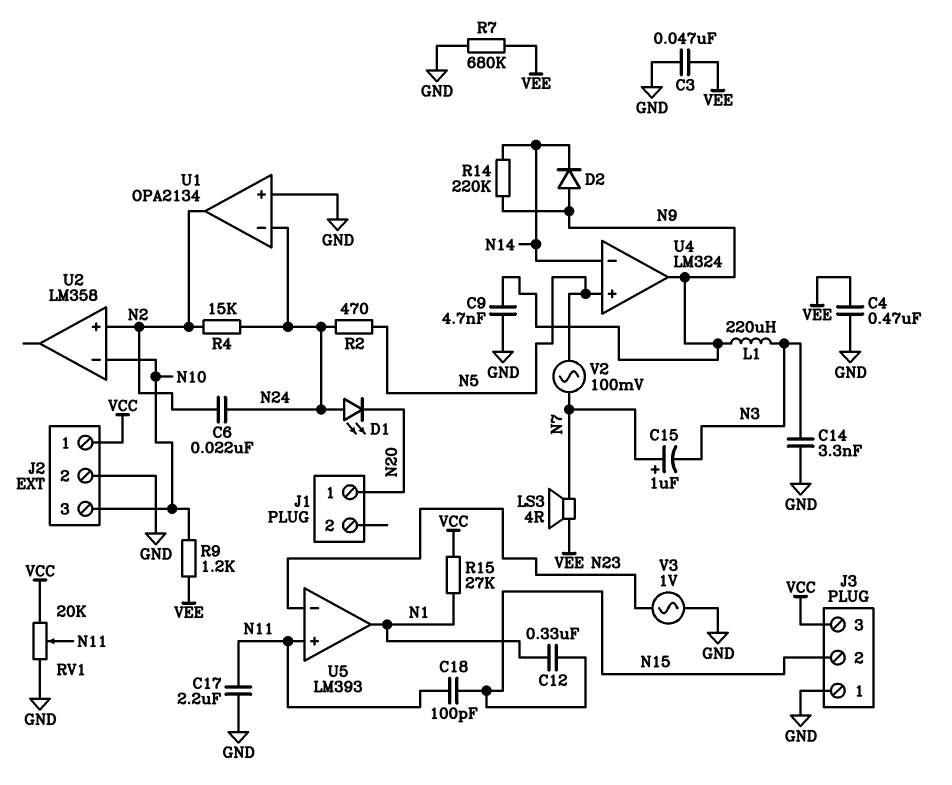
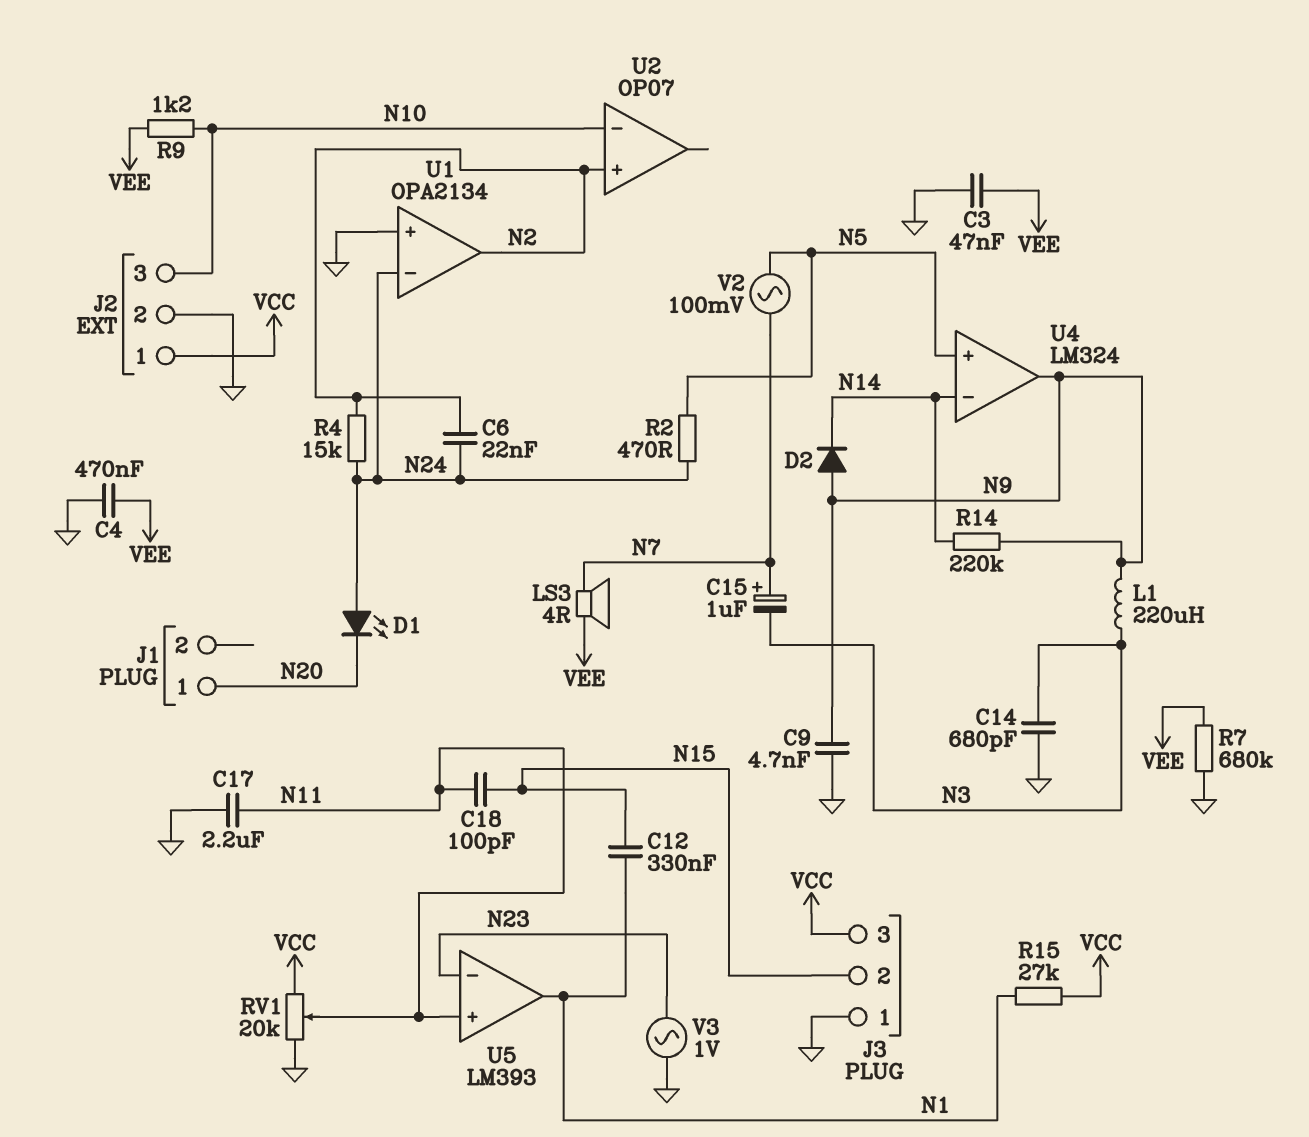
C14: 3.3nF (GND, N3) -> 680pF (GND, N3)
U2: LM358 -> OP07

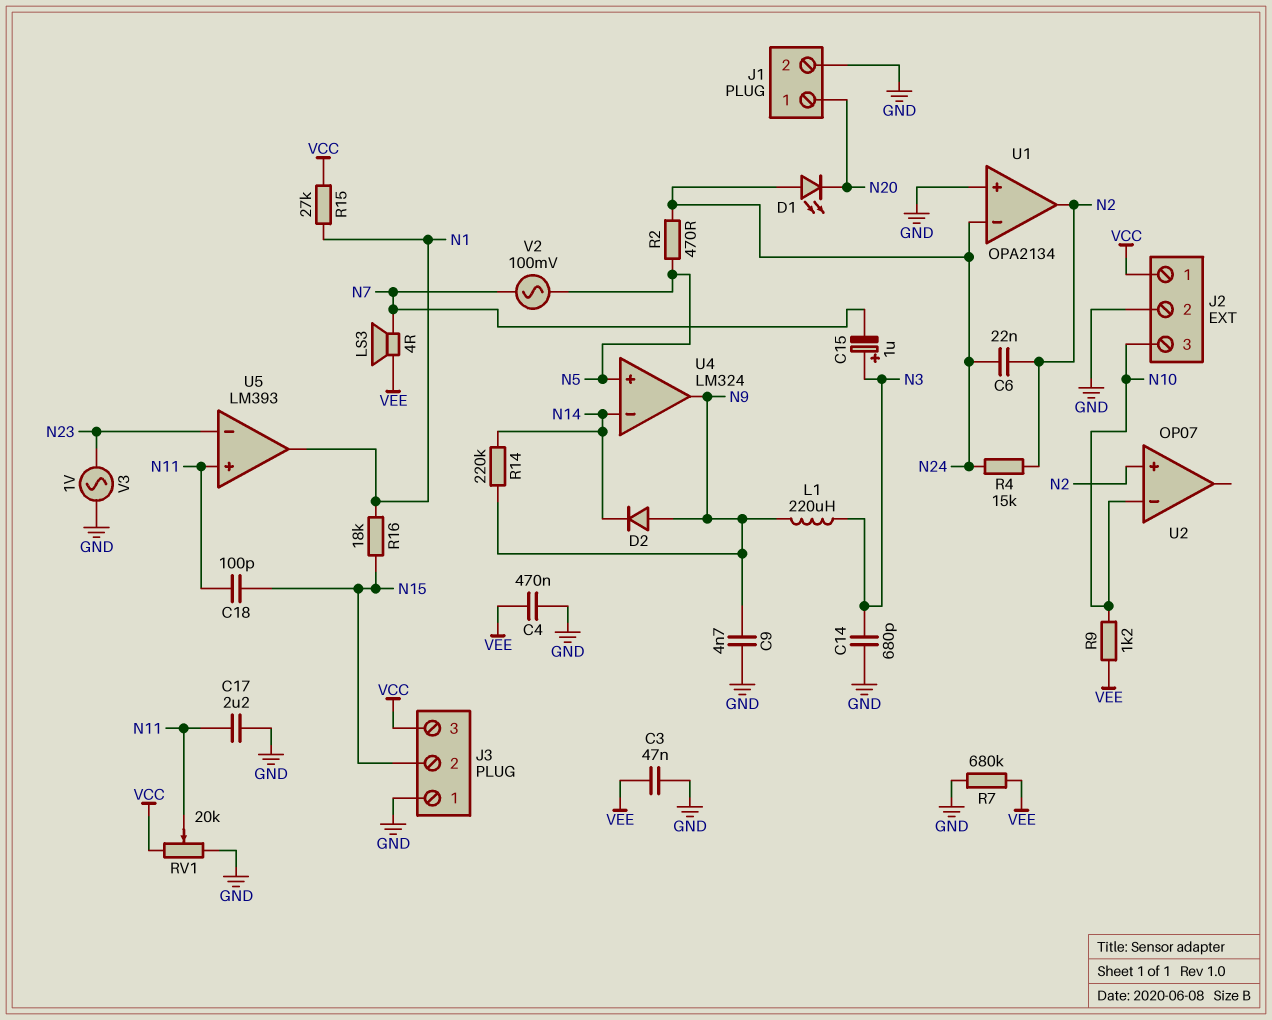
C12: 330nF (N1, N15) -> none
C15: 1uF (plus N7, minus N3) -> 1uF (plus N3, minus N7)
J1 pin 2: none -> GND
R16: none -> 18k (N1, N15)

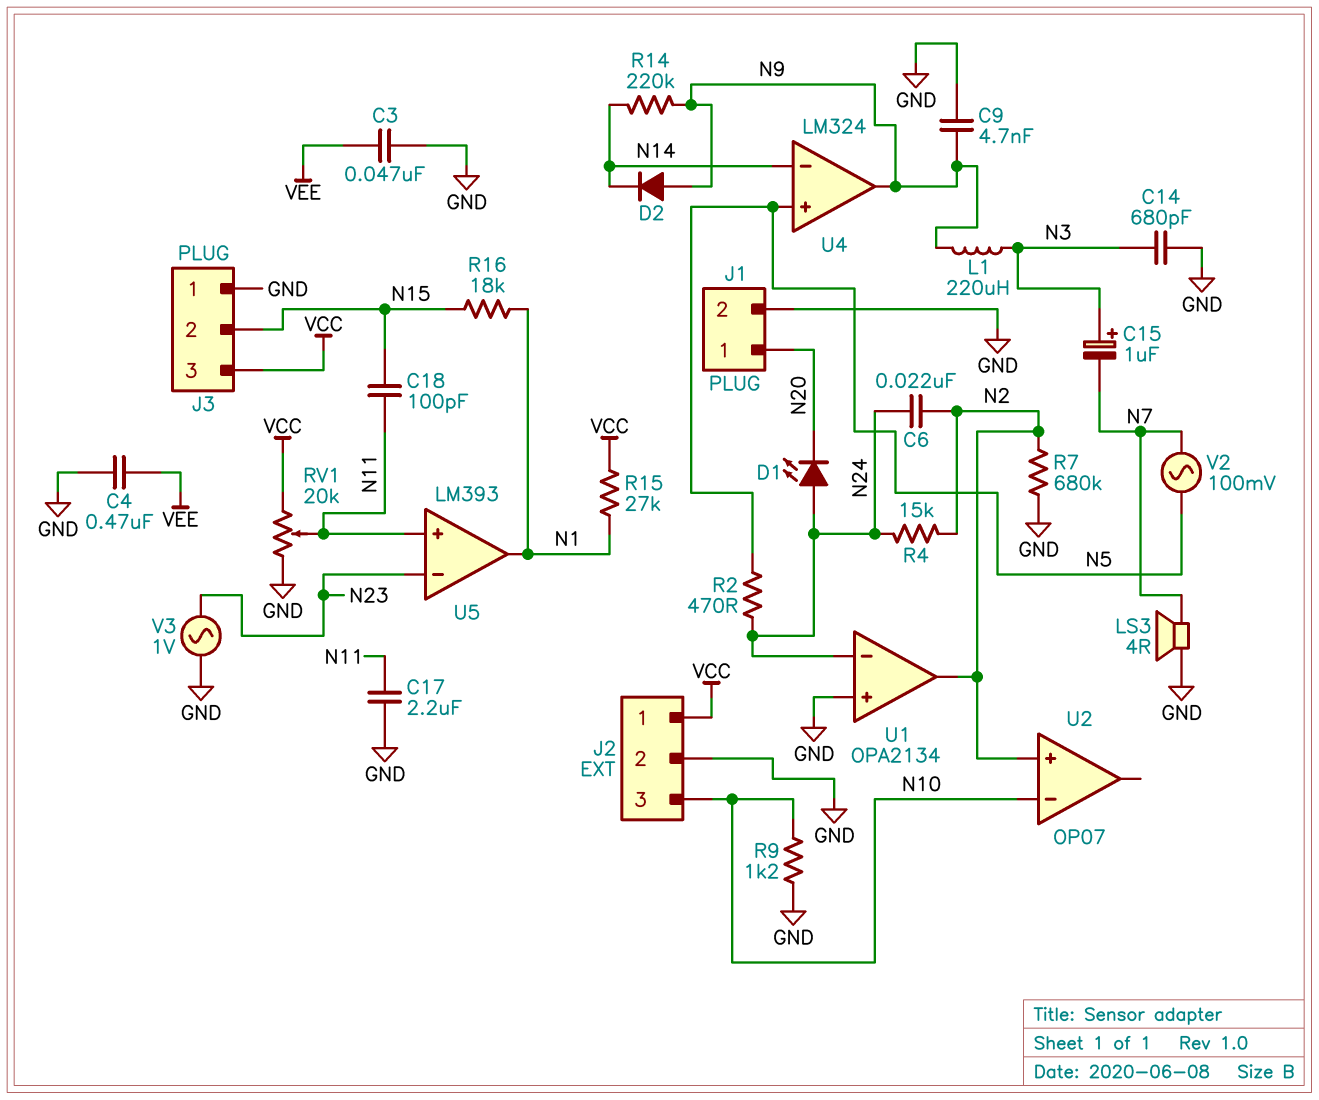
LS3: speaker 4R (N7, VEE) -> speaker 4R (GND, N7)
R7: 680k (GND, VEE) -> 680k (GND, N2)
R9: 1.2k (N10, VEE) -> 1.2k (GND, N10)

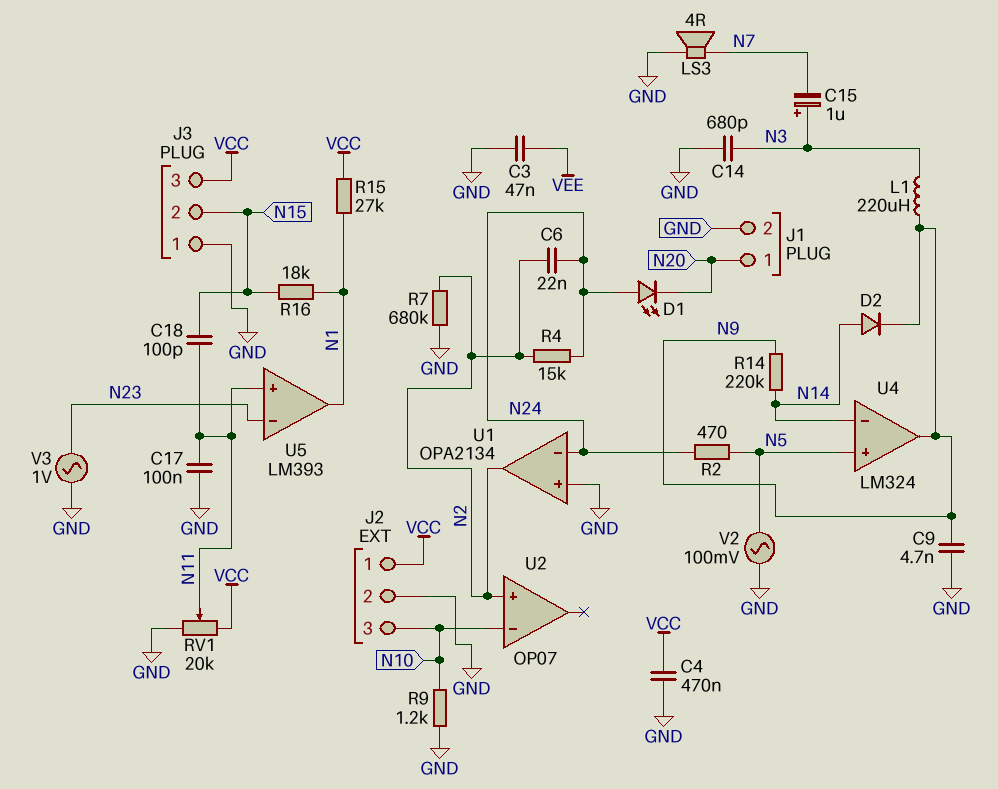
C4: 470nF (GND, VEE) -> 470nF (GND, VCC)
C17: 2.2uF (GND, N11) -> 100nF (GND, N11)
D2: diode (A N9, K N14) -> diode (A N14, K N9)
V2: AC 100mV (N5, N7) -> AC 100mV (GND, N5)

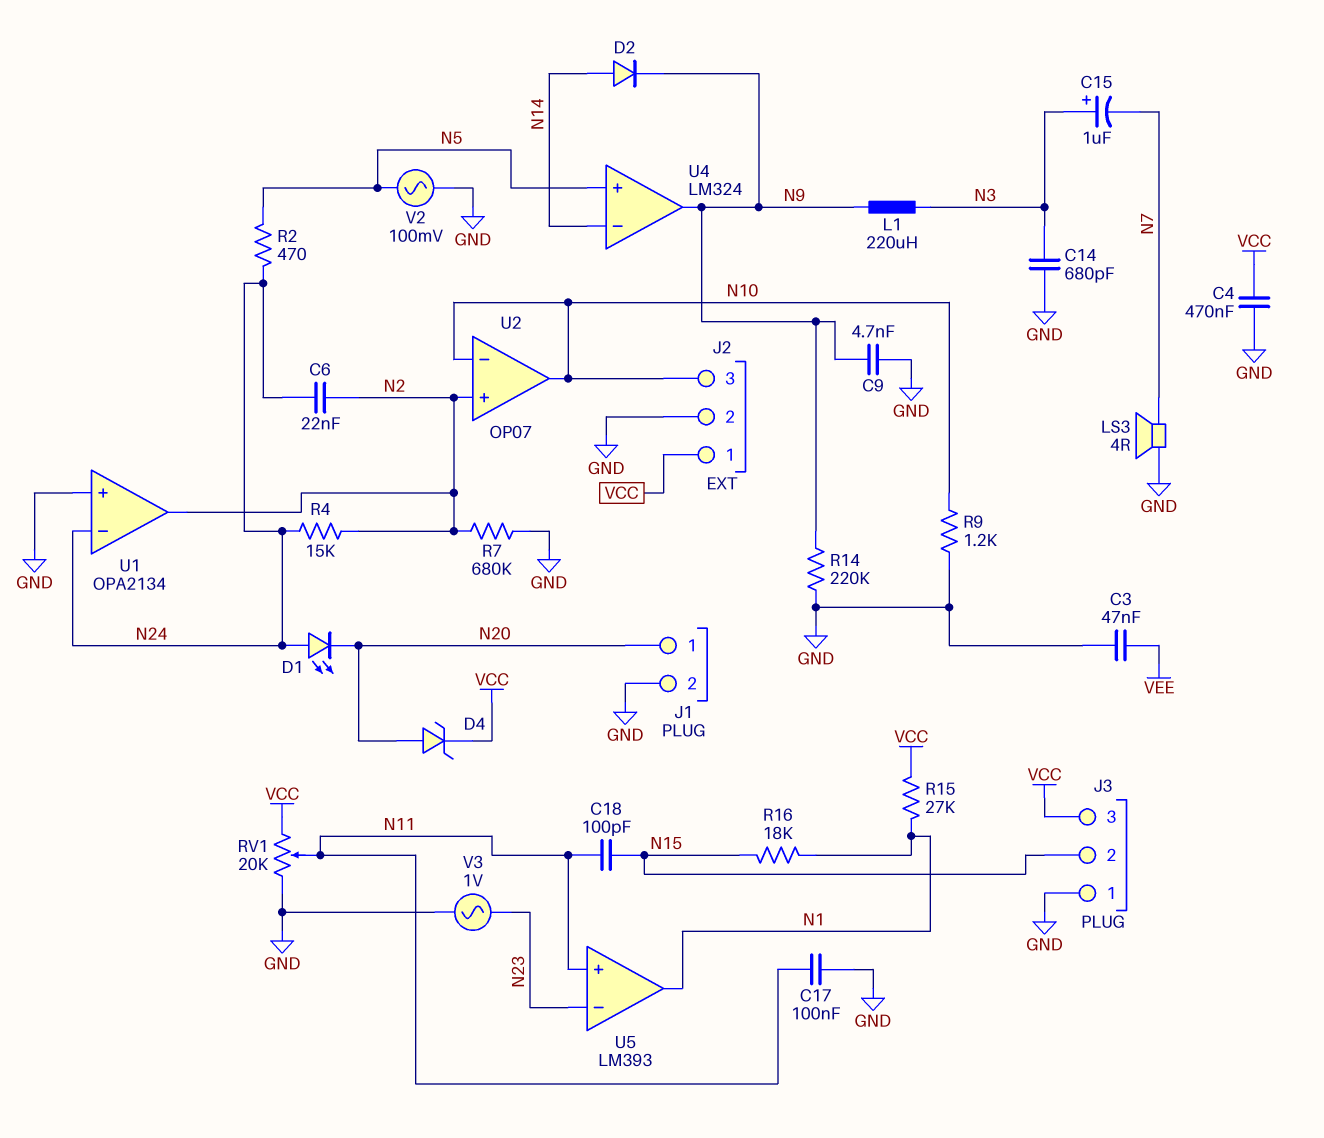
D4: none -> zener (A N20, K VCC)
R14: 220k (N9, N14) -> 220k (GND, N9)
U2 pin out: none -> N10

